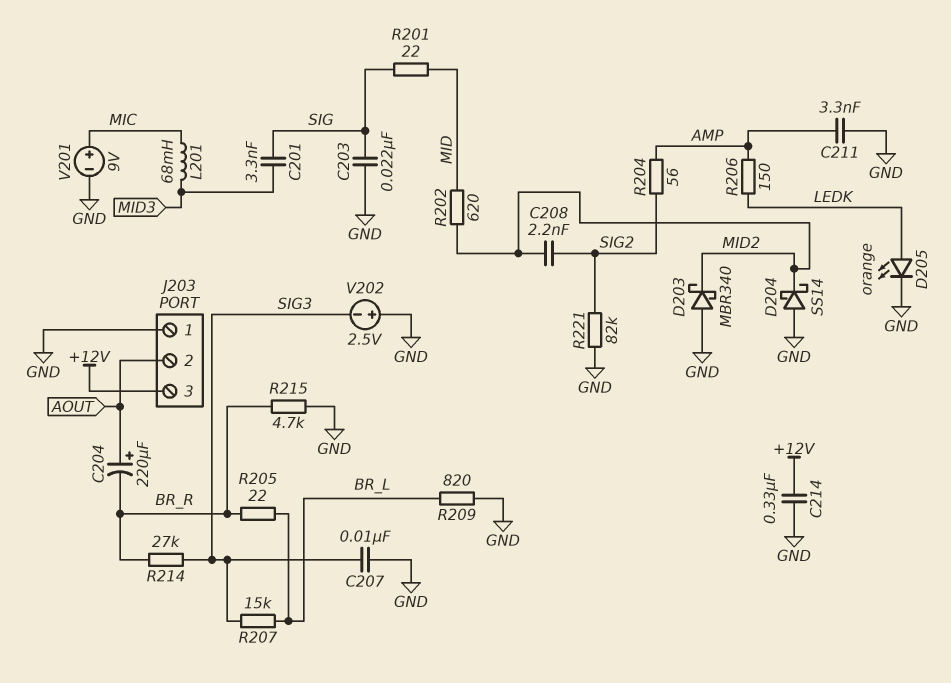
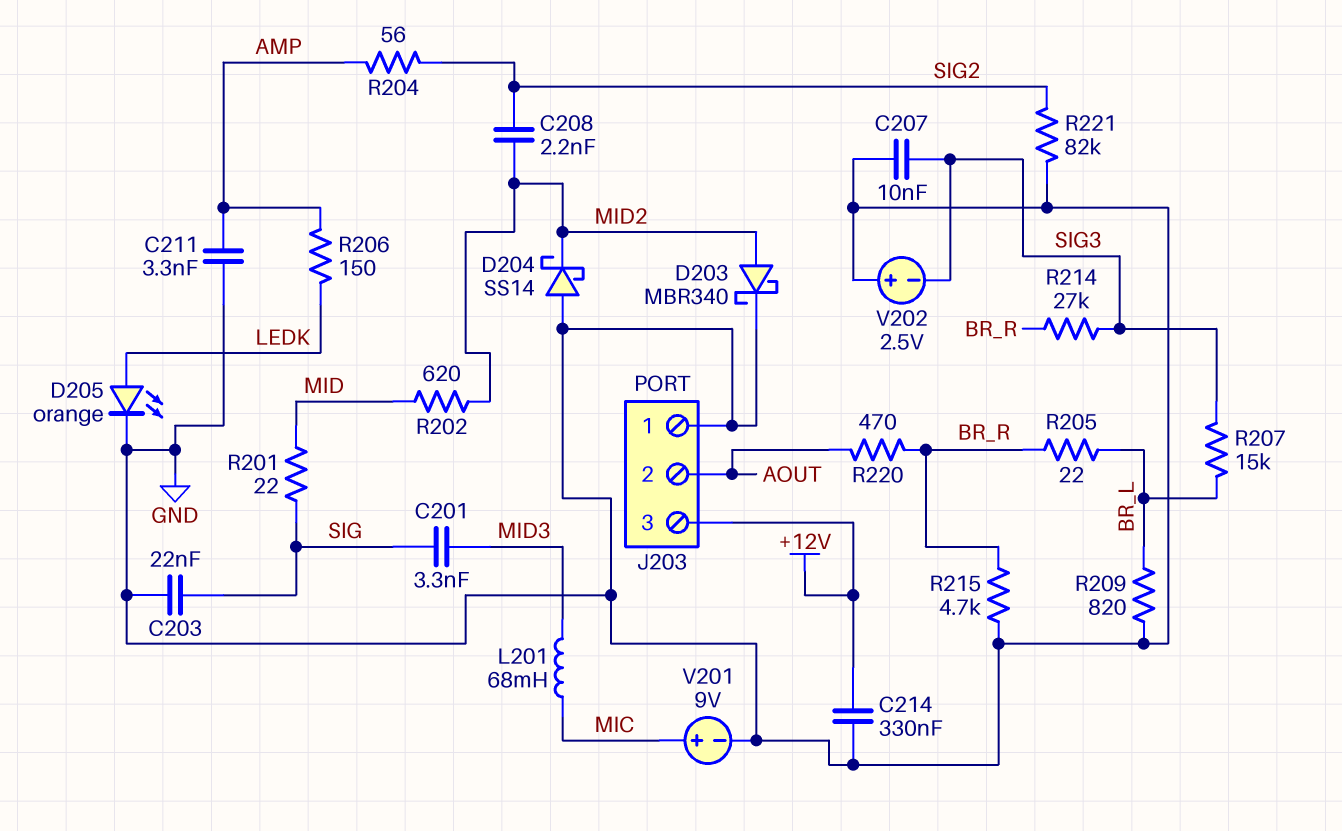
C204: 220uF (plus AOUT, minus BR_R) -> none
D203: schottky MBR340 (A GND, K MID2) -> schottky MBR340 (A MID2, K GND)
R220: none -> 470 (AOUT, BR_R)

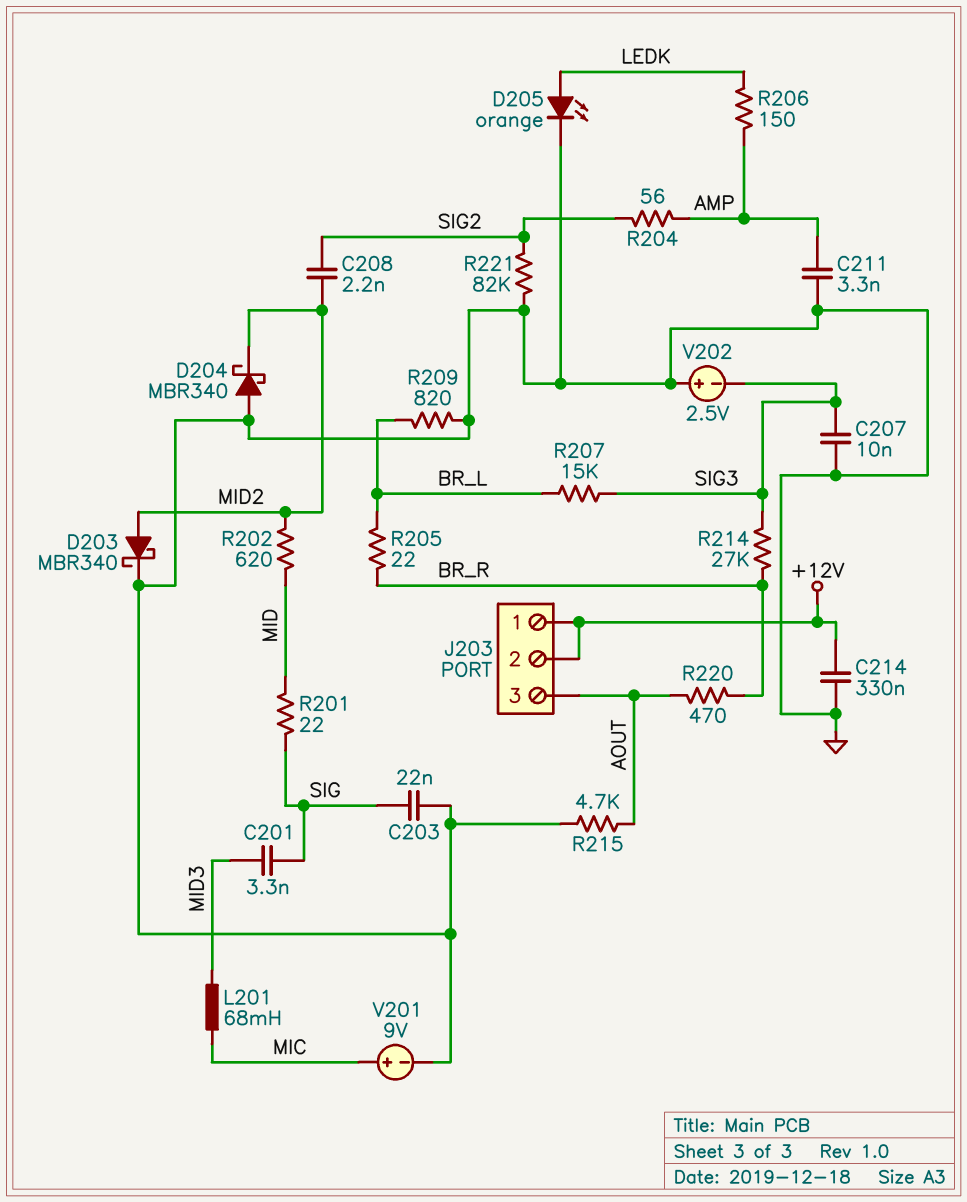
D204: schottky SS14 (A GND, K MID2) -> schottky MBR340 (A GND, K MID2)
J203 pin 1: GND -> +12V
J203 pin 2: AOUT -> +12V
J203 pin 3: +12V -> AOUT
R215: 4.7k (BR_R, GND) -> 4.7k (AOUT, GND)

